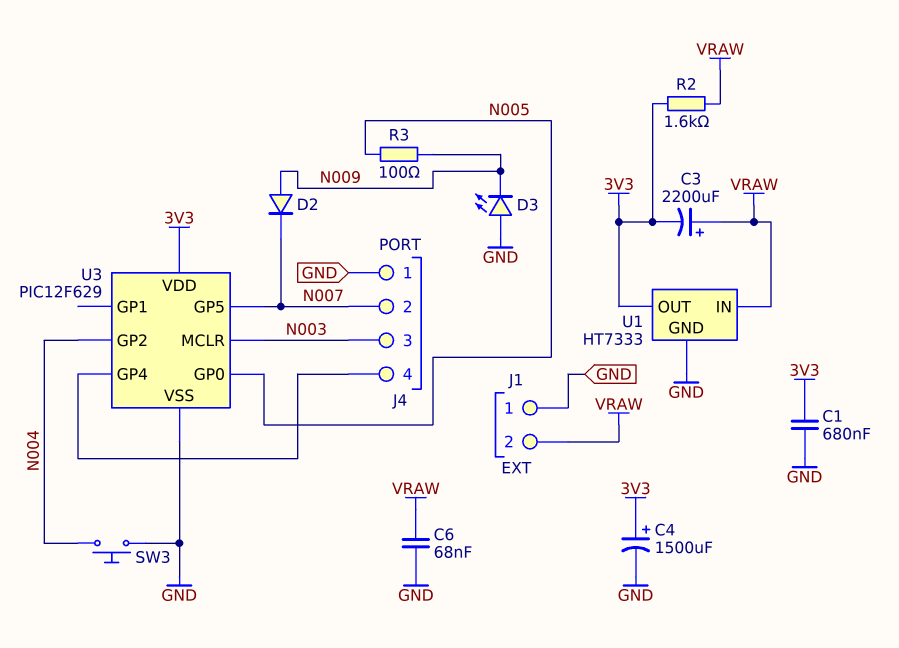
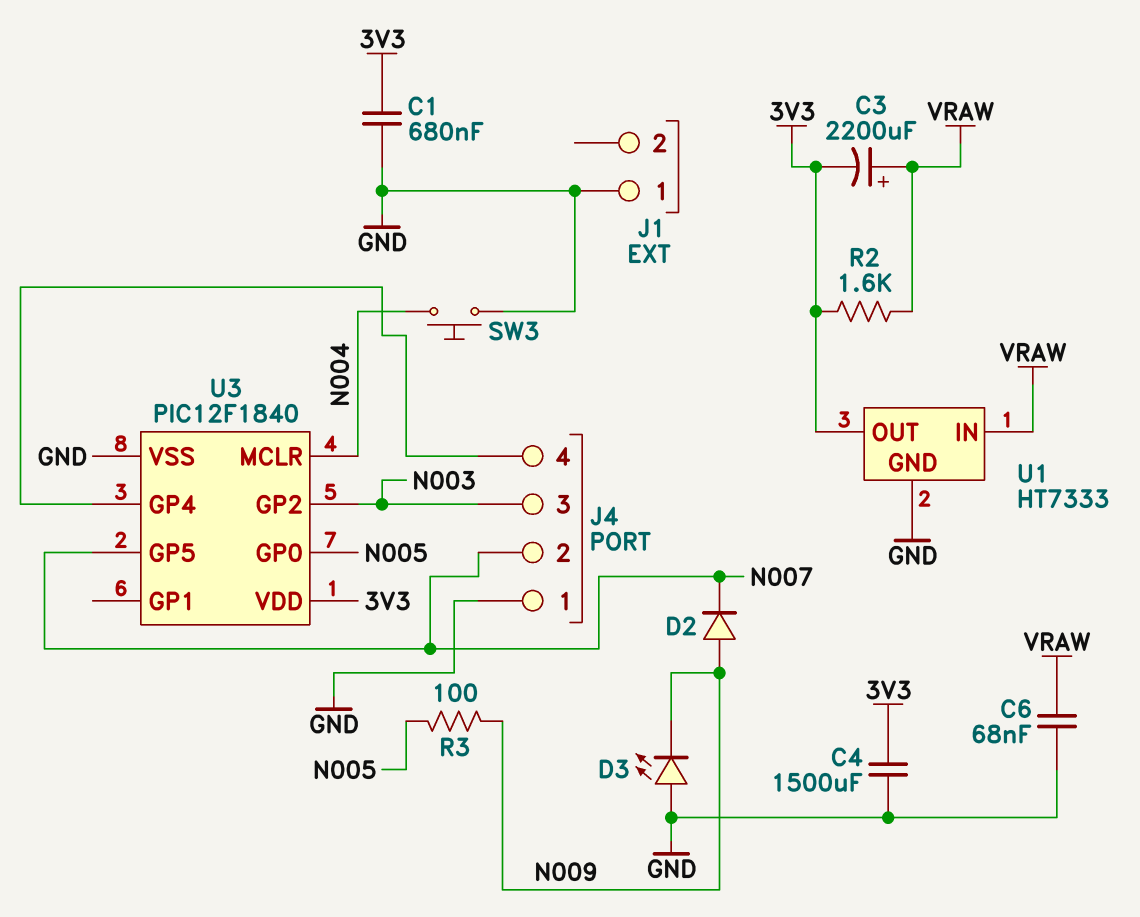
C4: 1500uF (plus 3V3, minus GND) -> 1500uF (3V3, GND)
J1 pin 2: VRAW -> none
U3: PIC12F629 -> PIC12F1840
U3 pin GP2: N004 -> N003
U3 pin MCLR: N003 -> N004

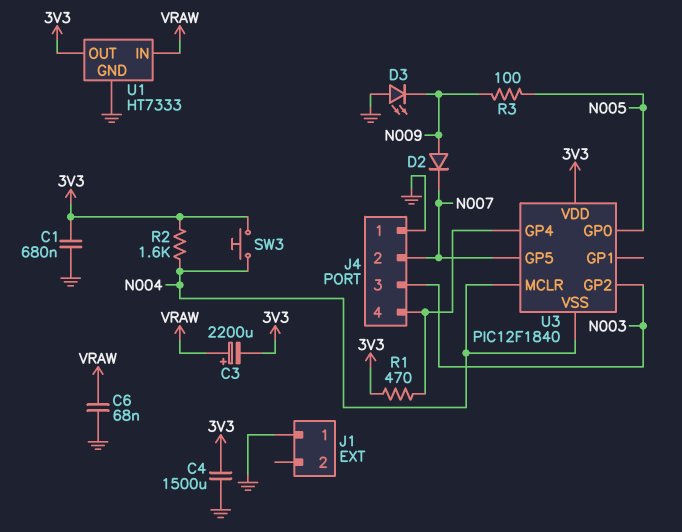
R1: none -> 470 (3V3, J4/4)
R2: 1.6k (3V3, VRAW) -> 1.6k (3V3, N004)
SW3: button (GND, N004) -> button (3V3, N004)
U3 pin VSS: GND -> N004

